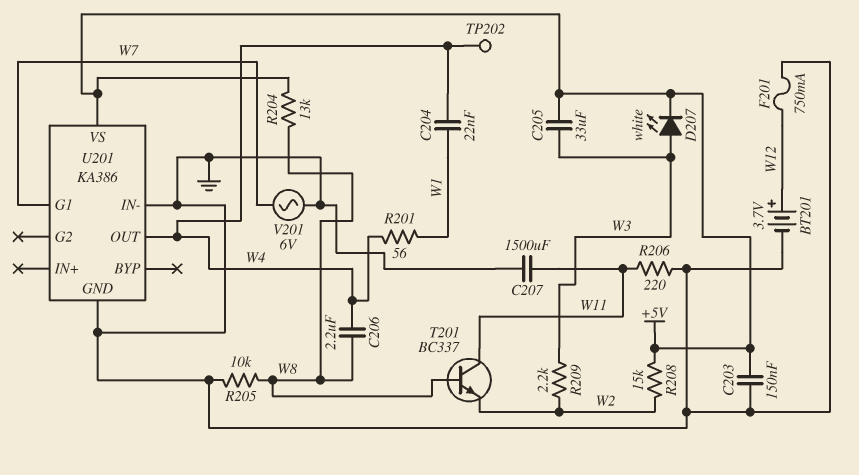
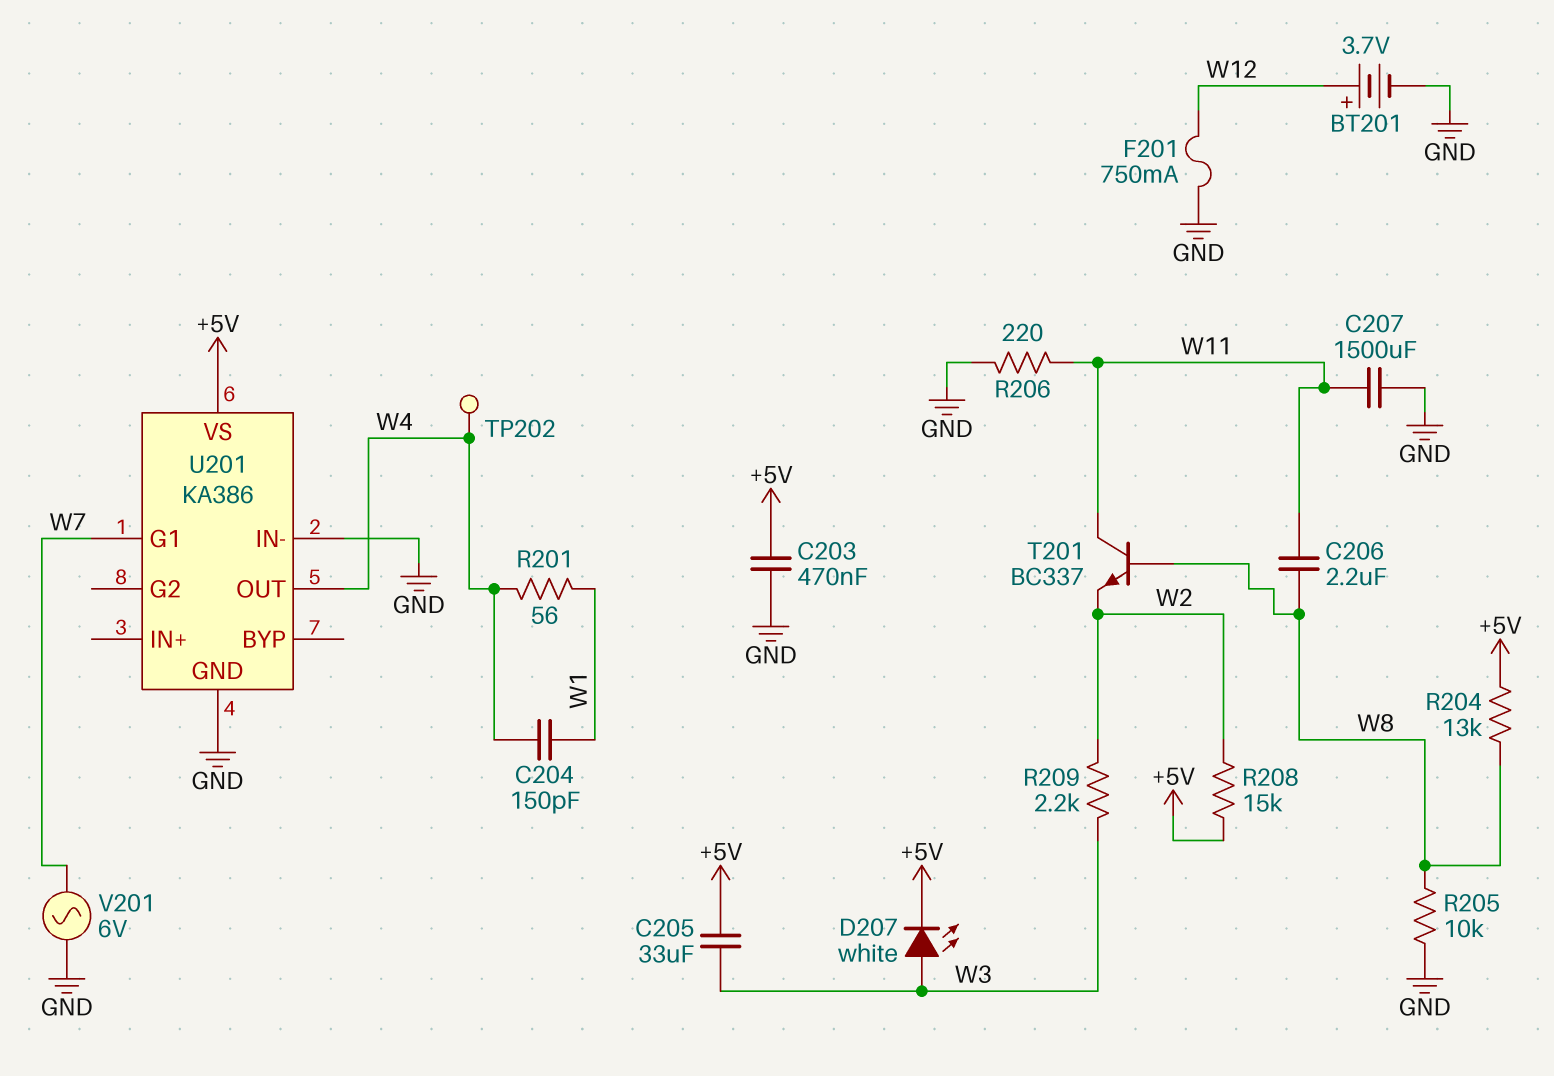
C203: 150nF (+5V, GND) -> 470nF (+5V, GND)
C204: 22nF (W1, W4) -> 150pF (W1, W4)
C206: 2.2uF (W4, W8) -> 2.2uF (W8, W11)

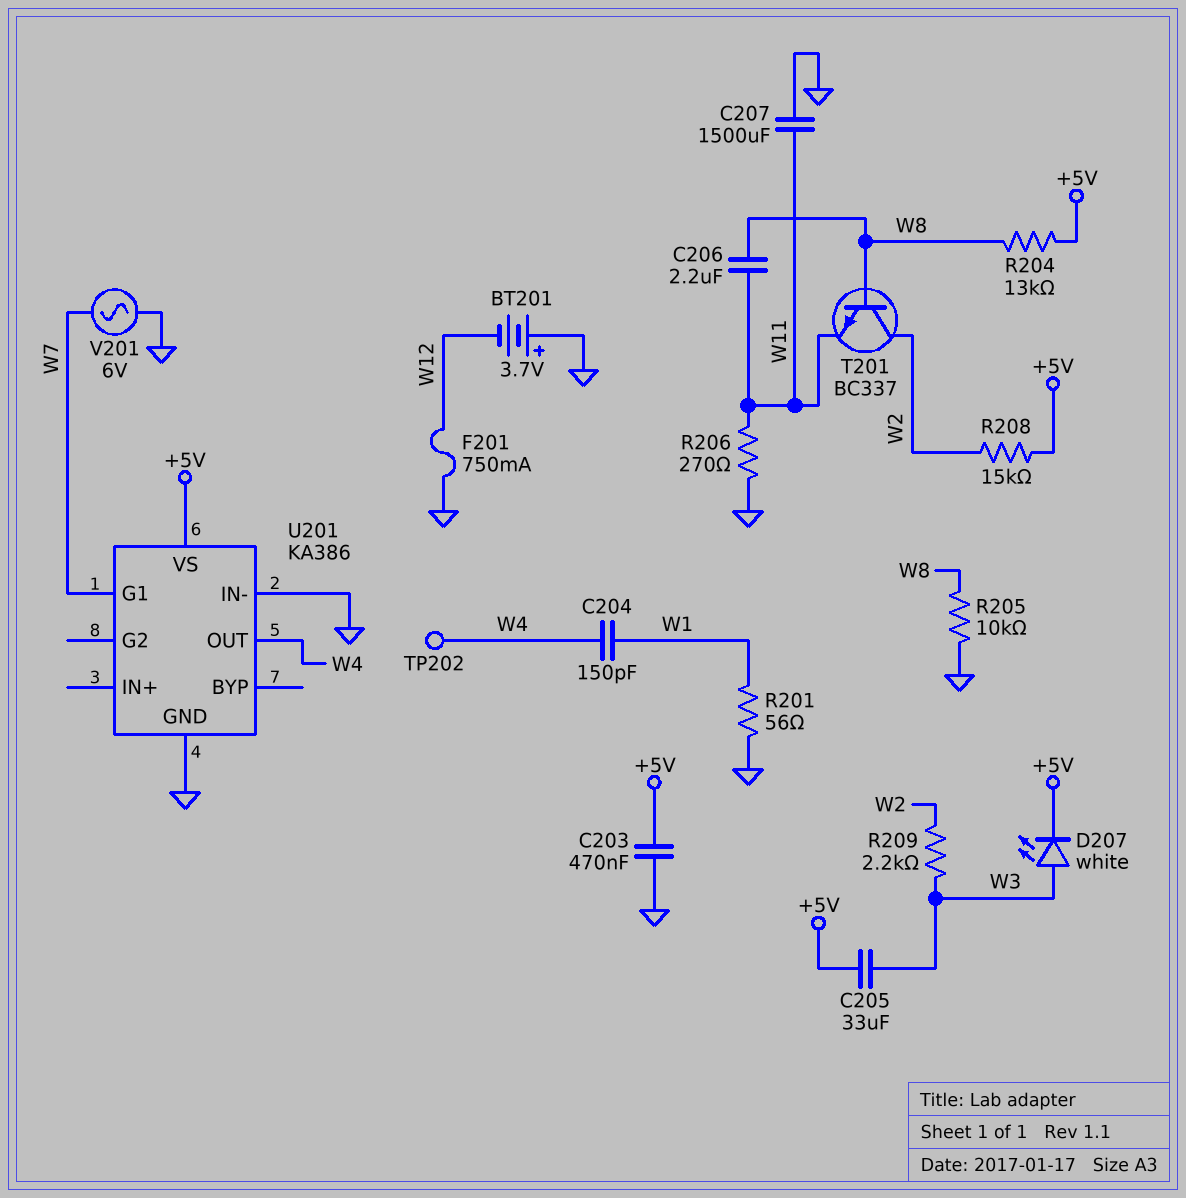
BT201: 3.7V (plus W12, minus GND) -> 3.7V (plus GND, minus W12)
R201: 56 (W1, W4) -> 56 (GND, W1)
R206: 220 (GND, W11) -> 270 (GND, W11)
T201: NPN BC337 (B W8, C W11, E W2) -> NPN BC337 (B W8, C W2, E W11)

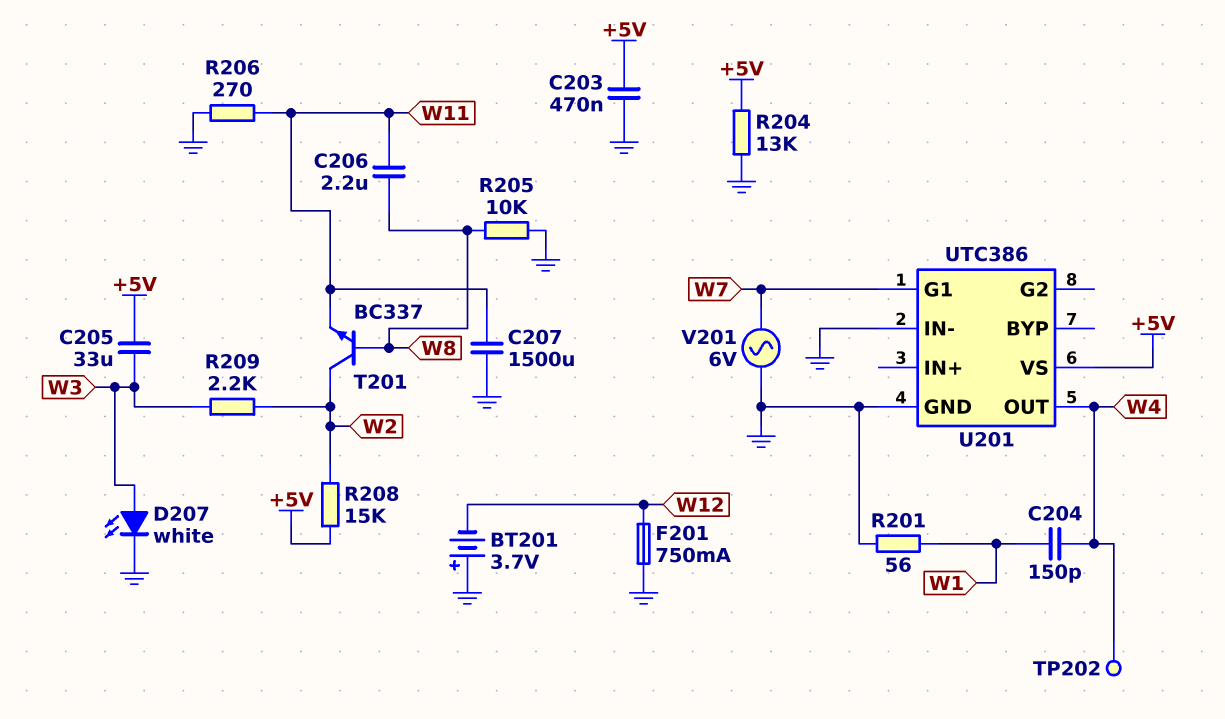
D207: LED white (A W3, K +5V) -> LED white (A W3, K GND)
R204: 13k (+5V, W8) -> 13k (+5V, GND)
U201: KA386 -> UTC386

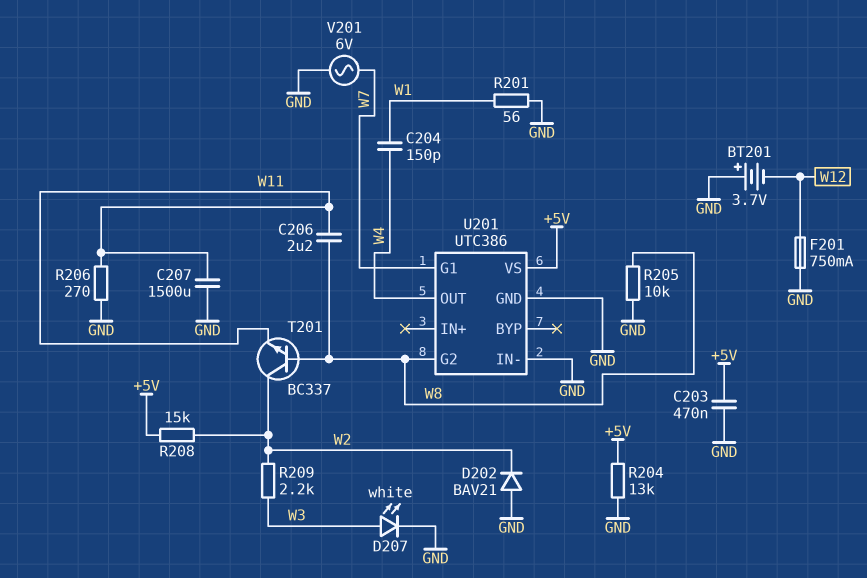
C205: 33uF (+5V, W3) -> none
D202: none -> diode BAV21 (A GND, K W2)
TP202: test point (W4) -> none
U201 pin G2: none -> W8

